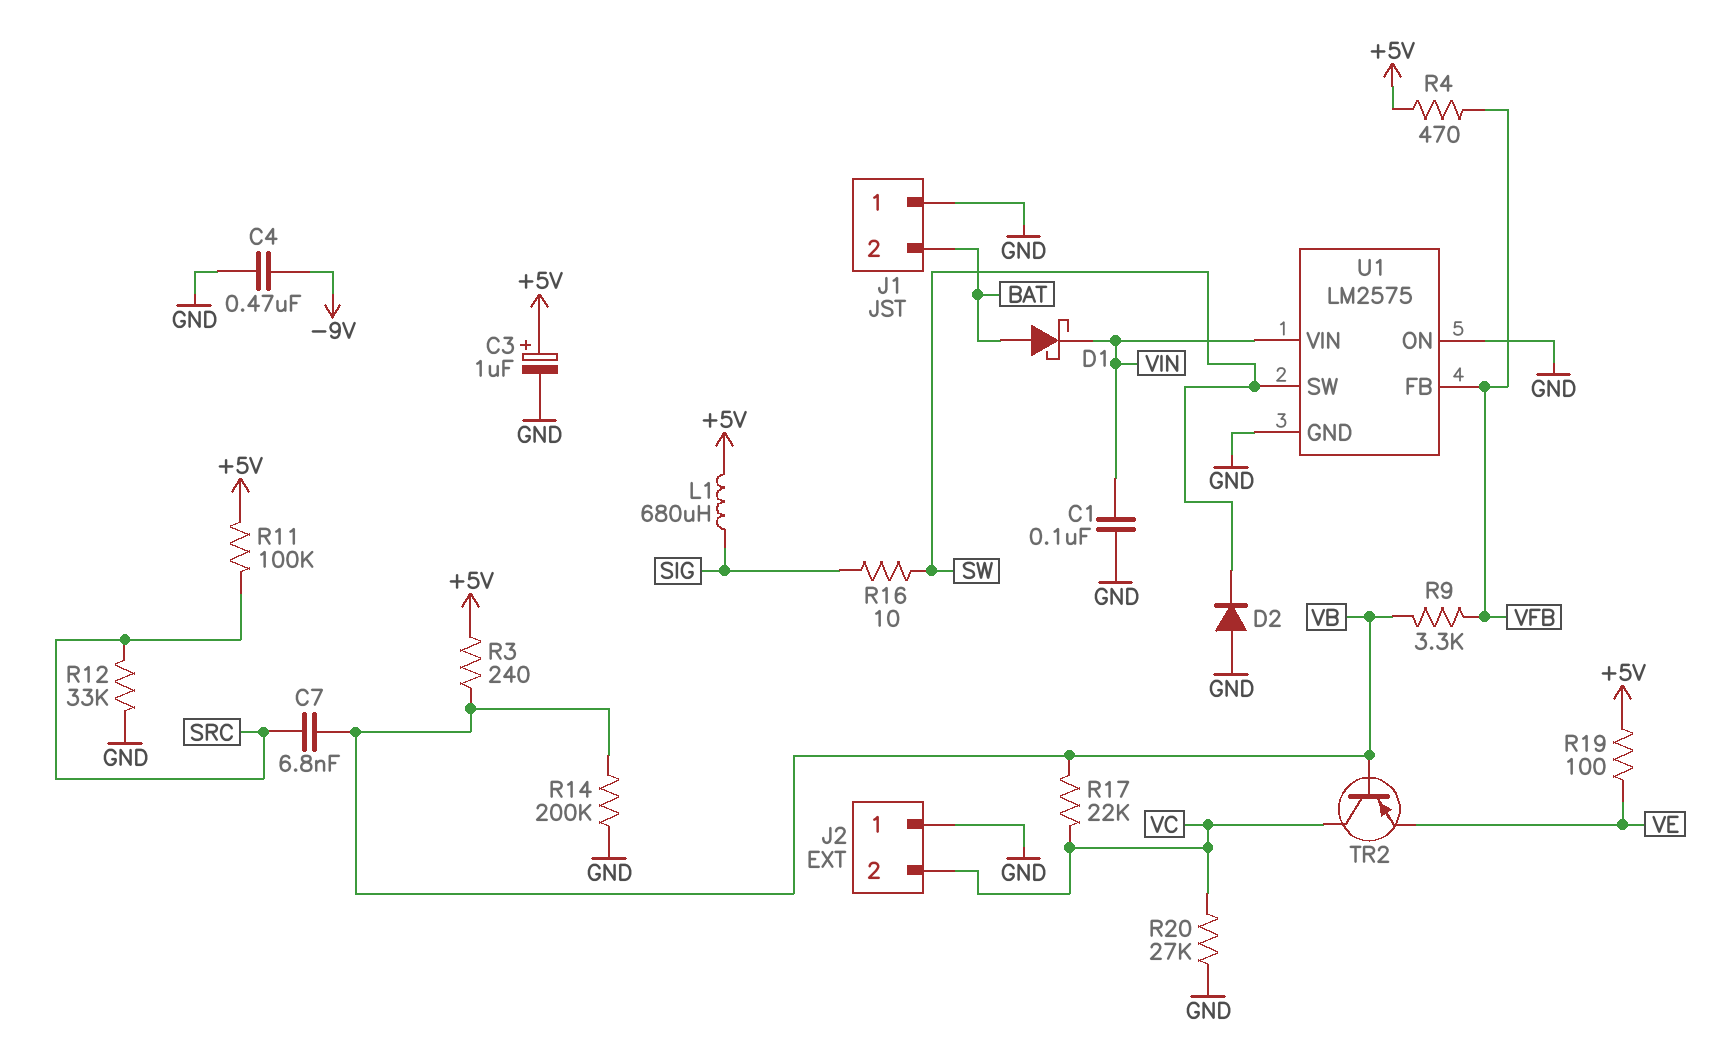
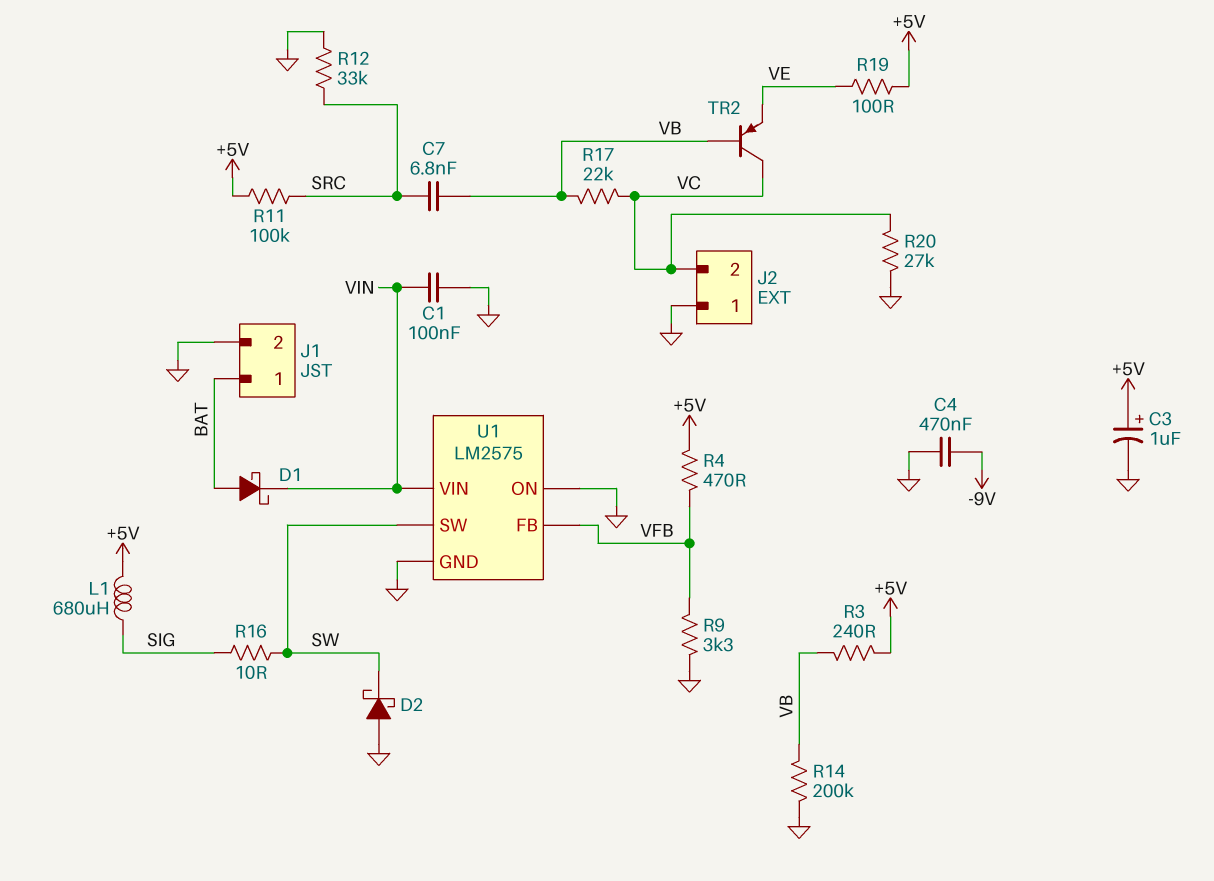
D2: diode (A GND, K SW) -> schottky (A GND, K SW)
J1 pin 1: GND -> BAT
J1 pin 2: BAT -> GND
R9: 3.3k (VB, VFB) -> 3.3k (GND, VFB)

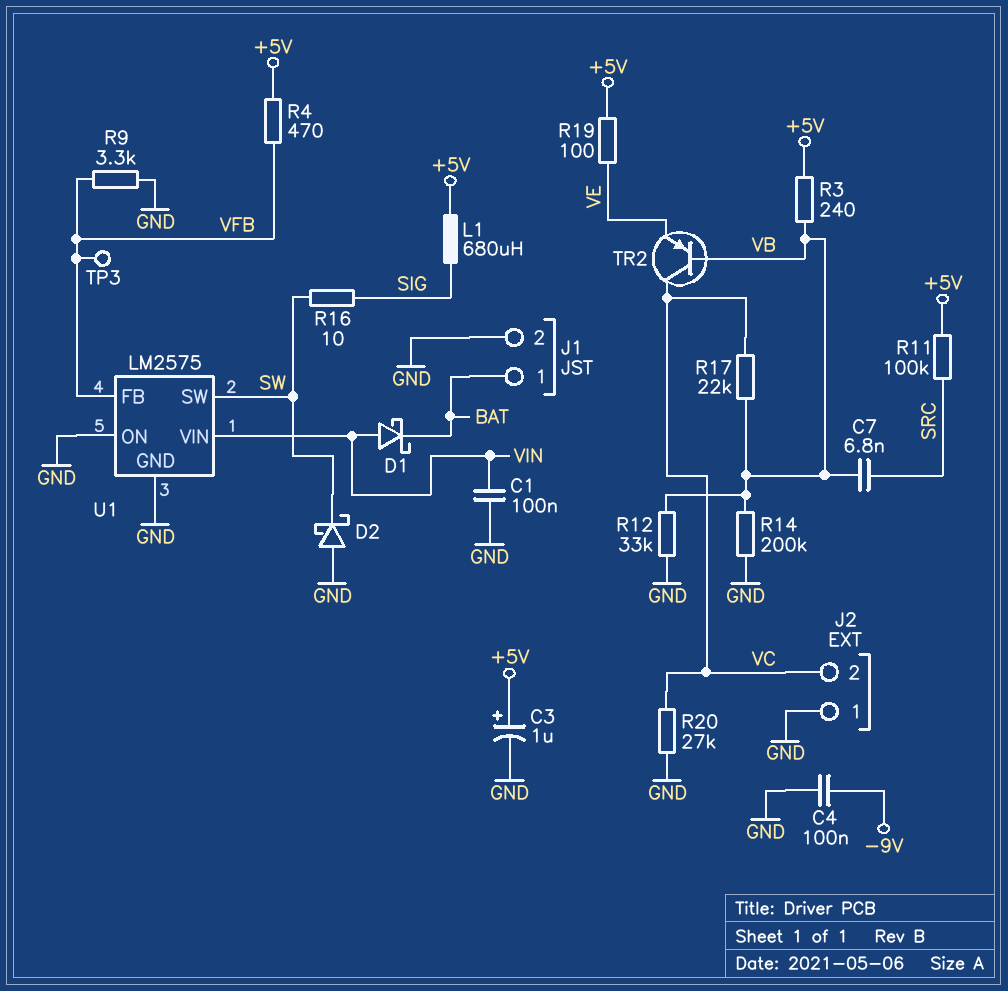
C4: 470nF (-9V, GND) -> 100nF (-9V, GND)
D1: schottky (A BAT, K VIN) -> schottky (A VIN, K BAT)
R12: 33k (GND, SRC) -> 33k (GND, VB)
TP3: none -> test point (VFB)

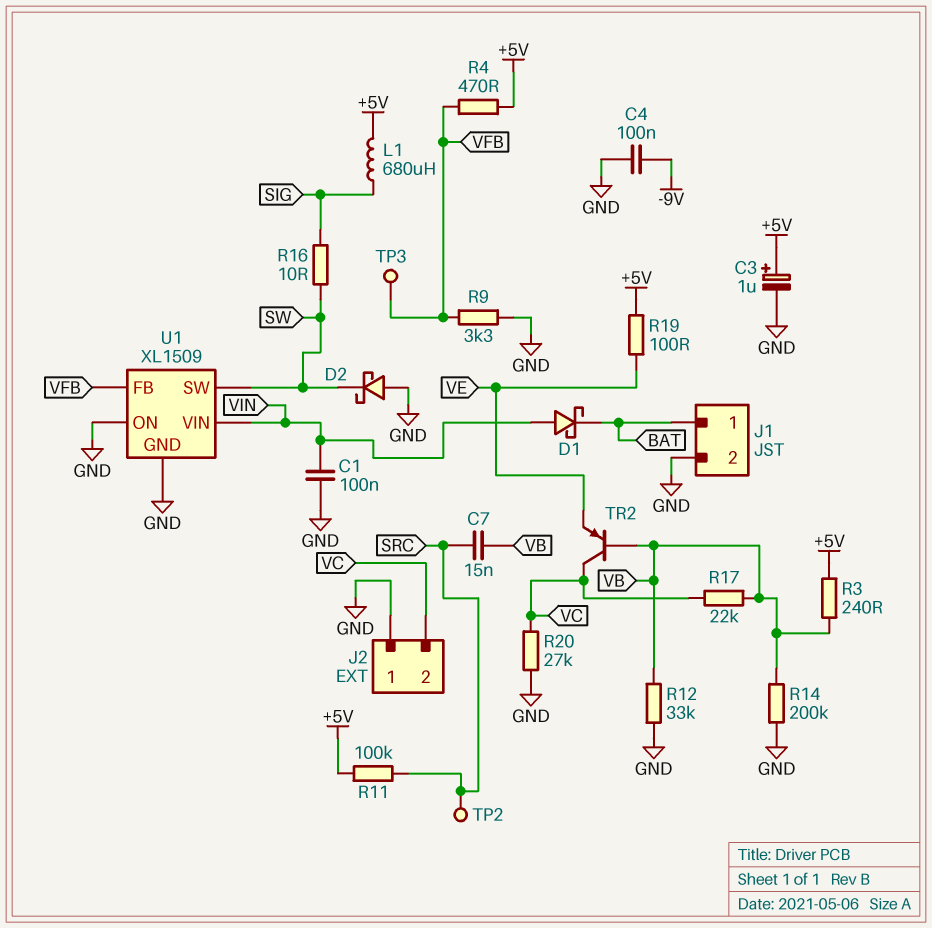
C7: 6.8nF (SRC, VB) -> 15nF (SRC, VB)
TP2: none -> test point (SRC)
U1: LM2575 -> XL1509

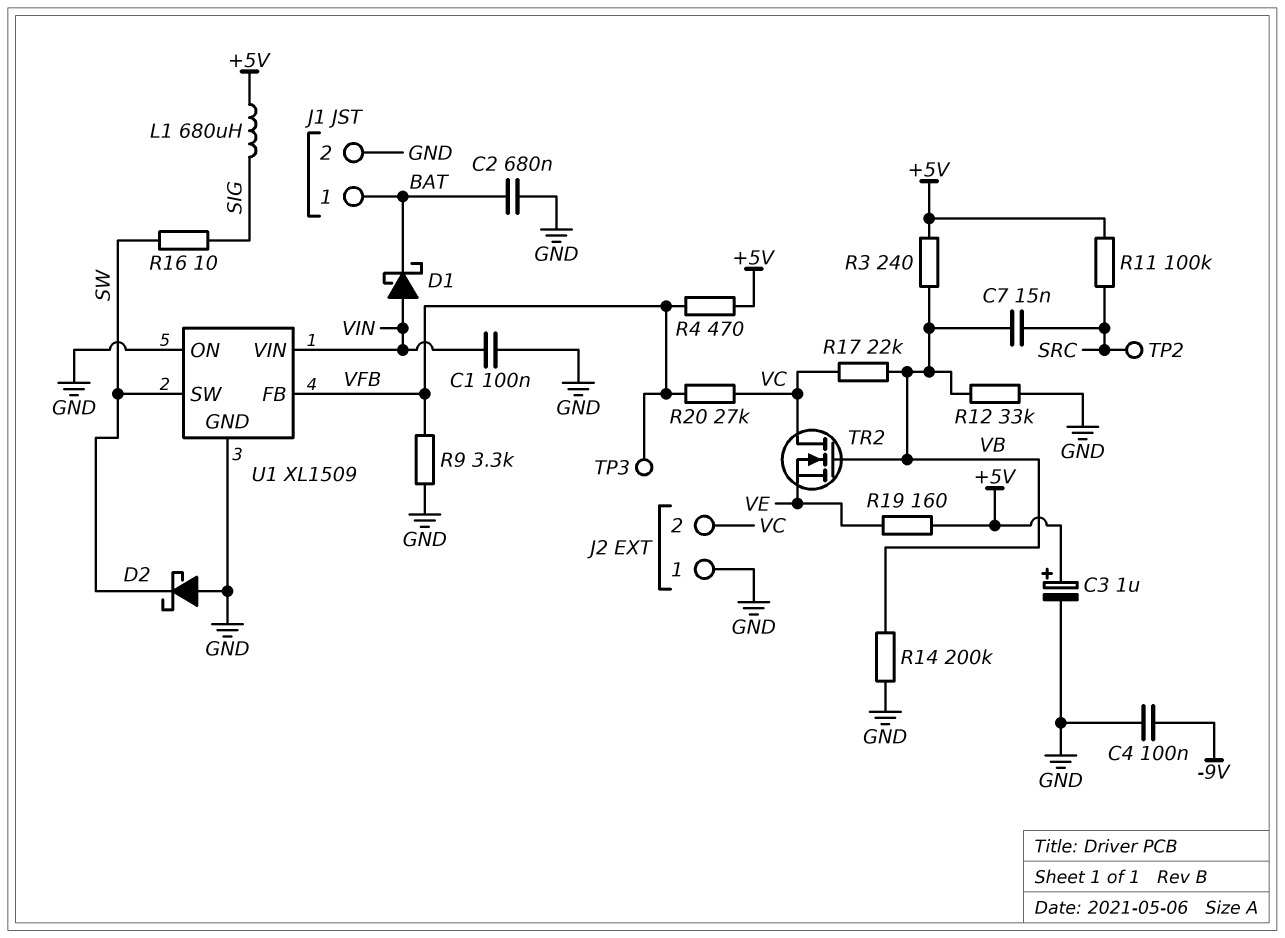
C2: none -> 680nF (BAT, GND)
R19: 100 (+5V, VE) -> 160 (+5V, VE)
R20: 27k (GND, VC) -> 27k (VC, VFB)
TR2: PNP (B VB, C VC, E VE) -> NMOS (G VB, D VC, S VE)

